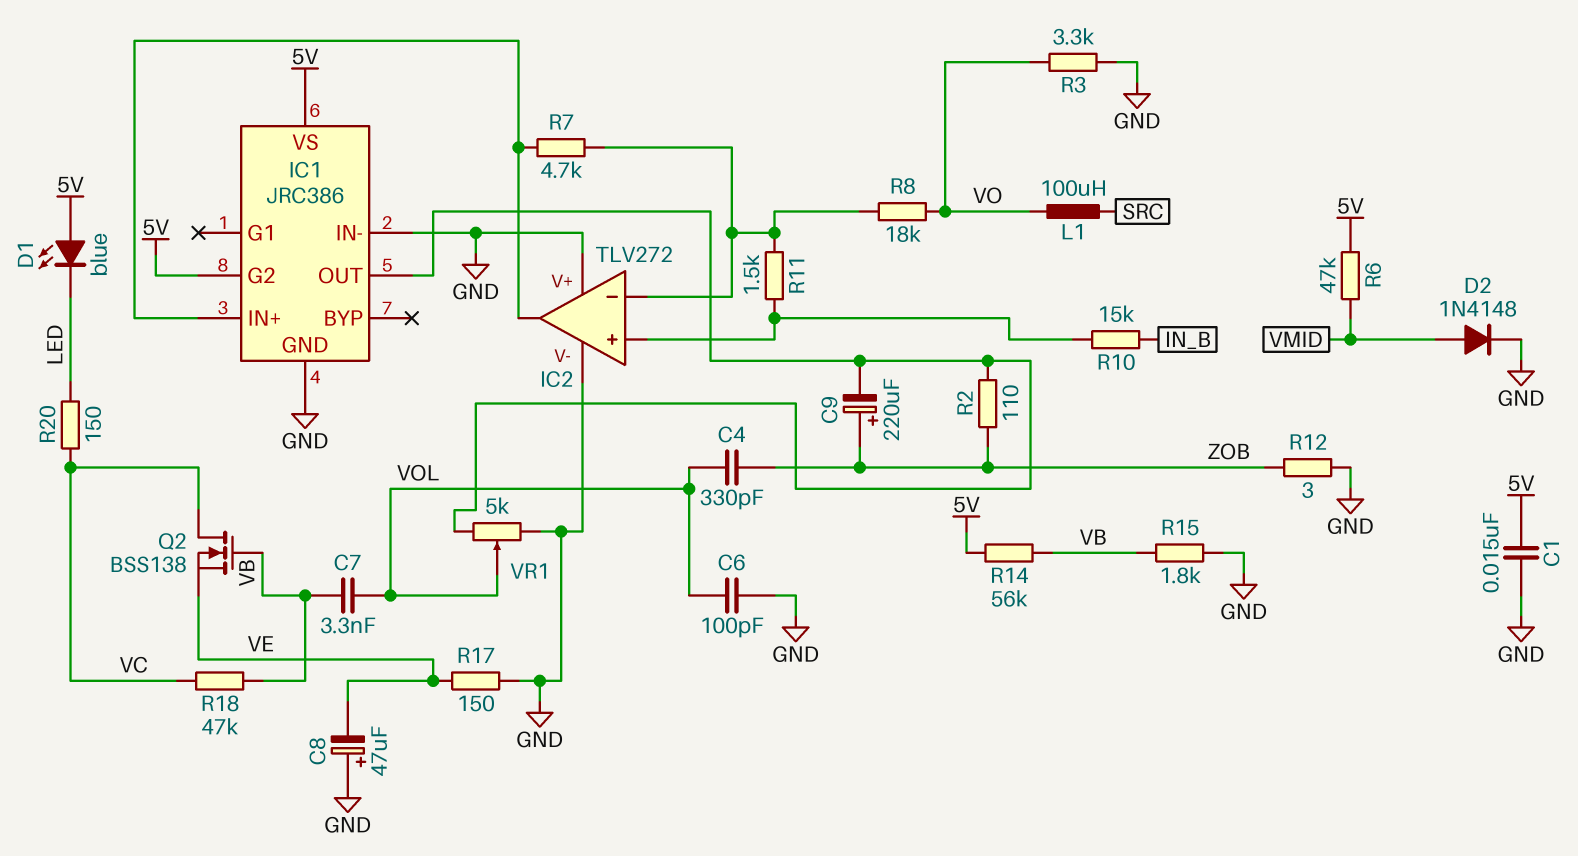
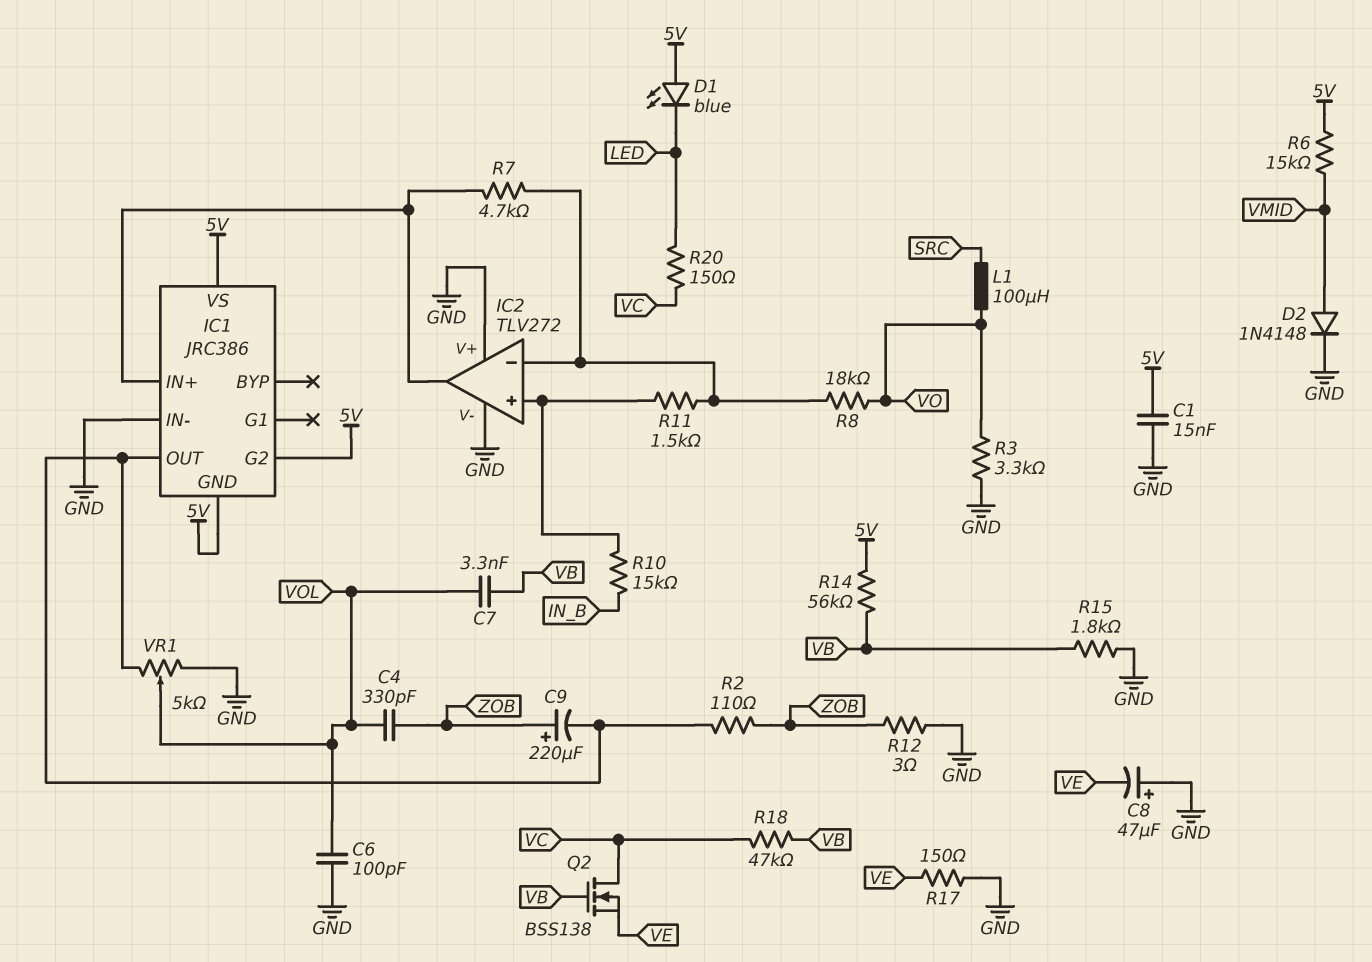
IC1 pin GND: GND -> 5V
R6: 47k (5V, VMID) -> 15k (5V, VMID)

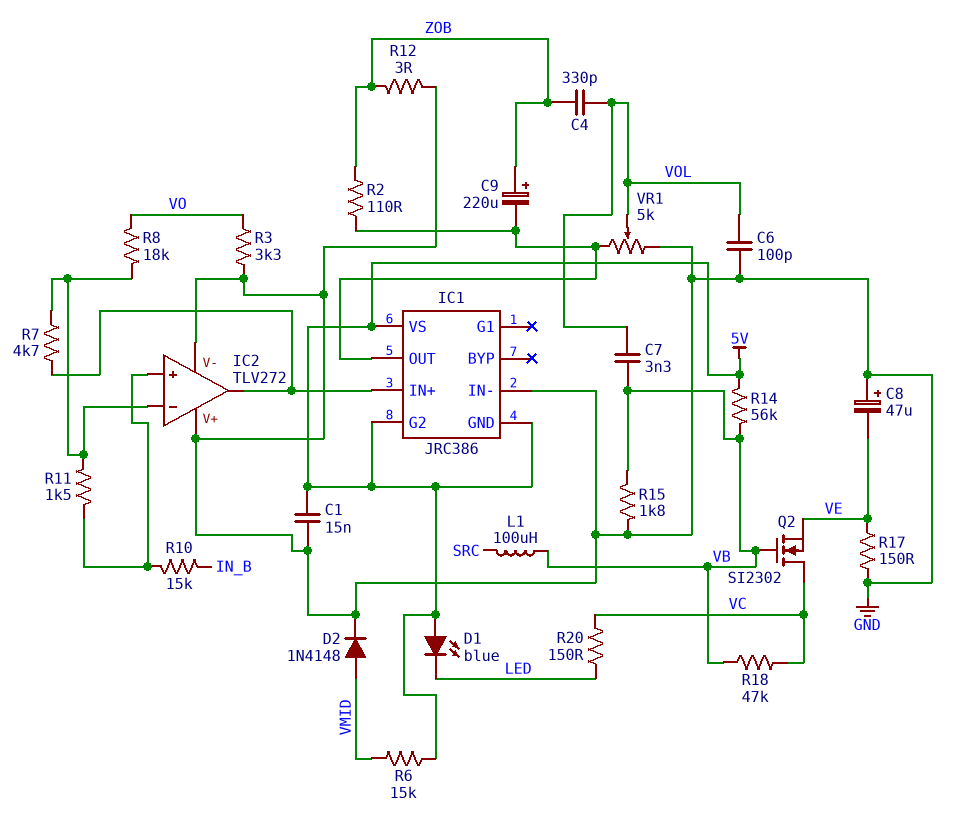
L1: 100uH (SRC, VO) -> 100uH (SRC, VB)
Q2: NMOS BSS138 (G VB, D VC, S VE) -> NMOS SI2302 (G VB, D VC, S VE)

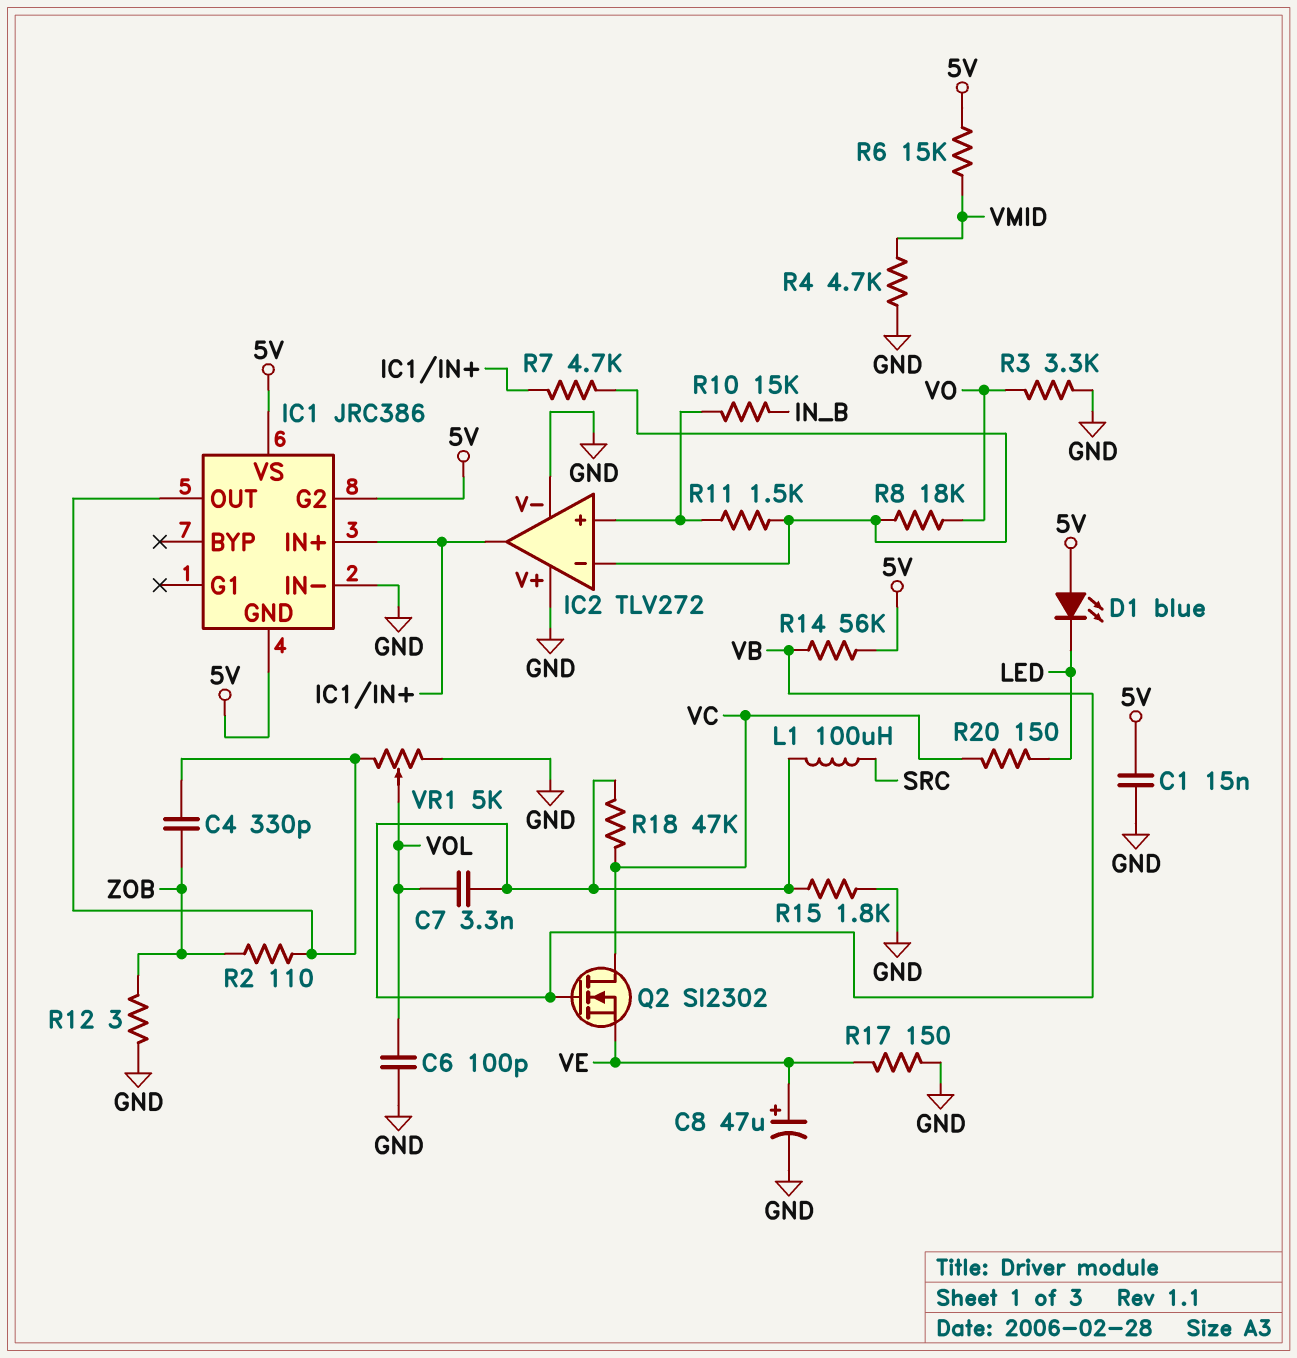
C4: 330pF (VOL, ZOB) -> 330pF (IC1/OUT, ZOB)
C8: 47uF (plus GND, minus VE) -> 47uF (plus VE, minus GND)
C9: 220uF (plus ZOB, minus IC1/OUT) -> none
D2: diode 1N4148 (A VMID, K GND) -> none
R4: none -> 4.7k (GND, VMID)

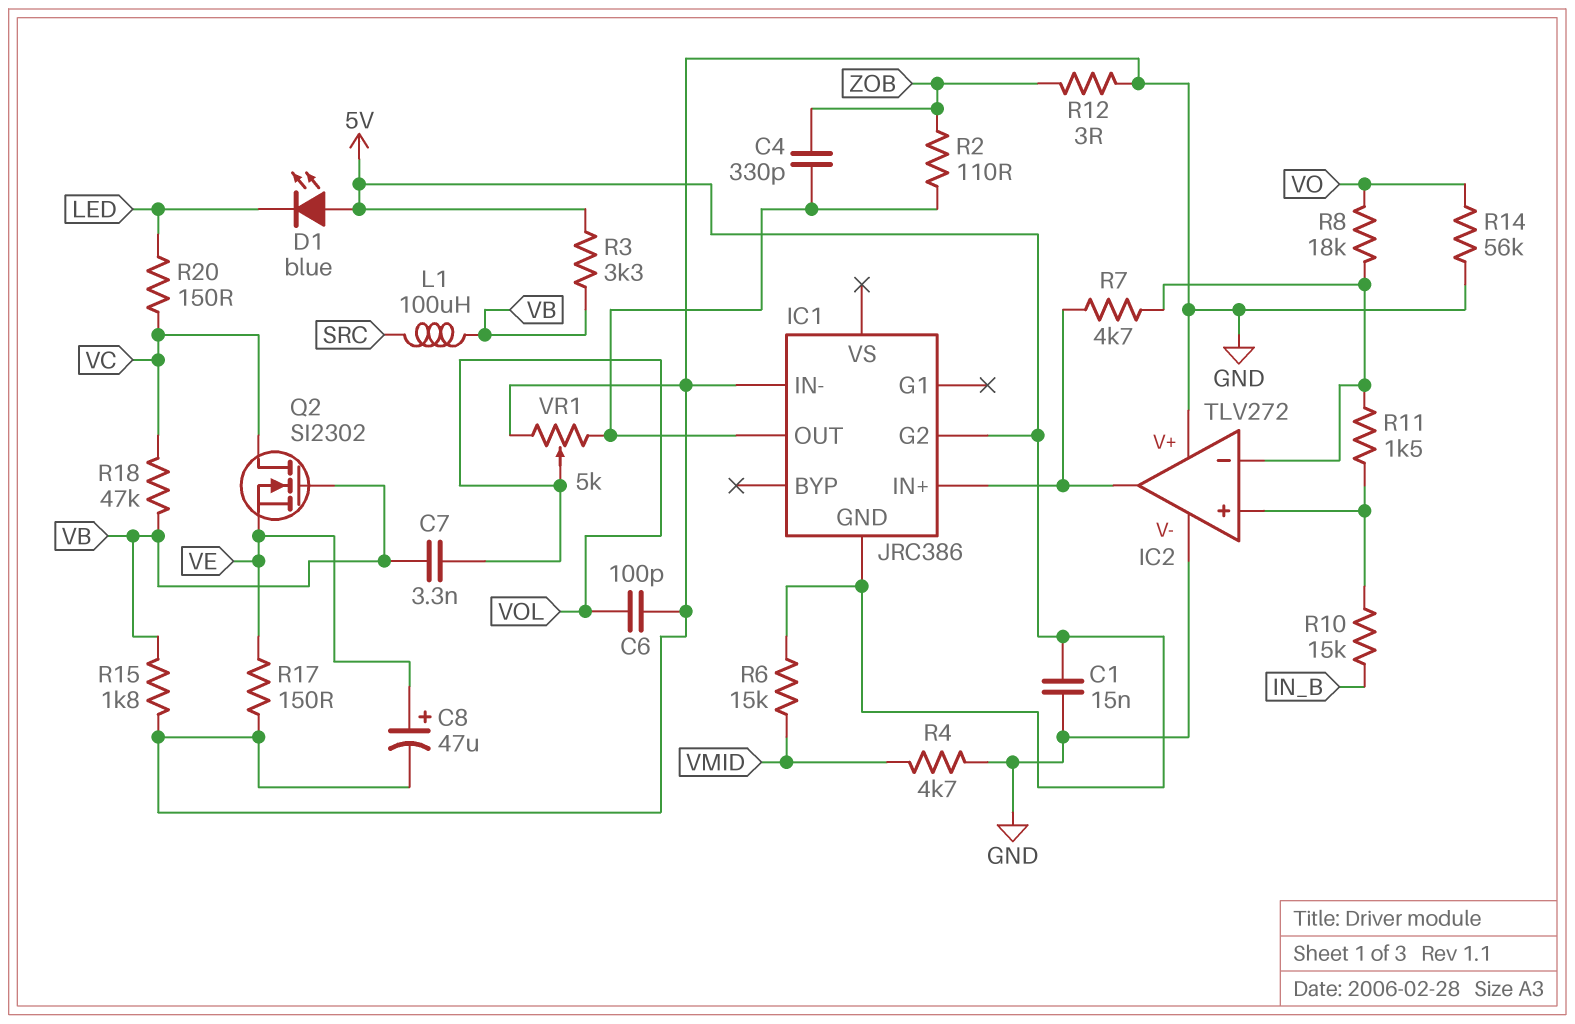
IC1 pin VS: 5V -> none
R3: 3.3k (GND, VO) -> 3.3k (5V, VB)
R14: 56k (5V, VB) -> 56k (GND, VO)

